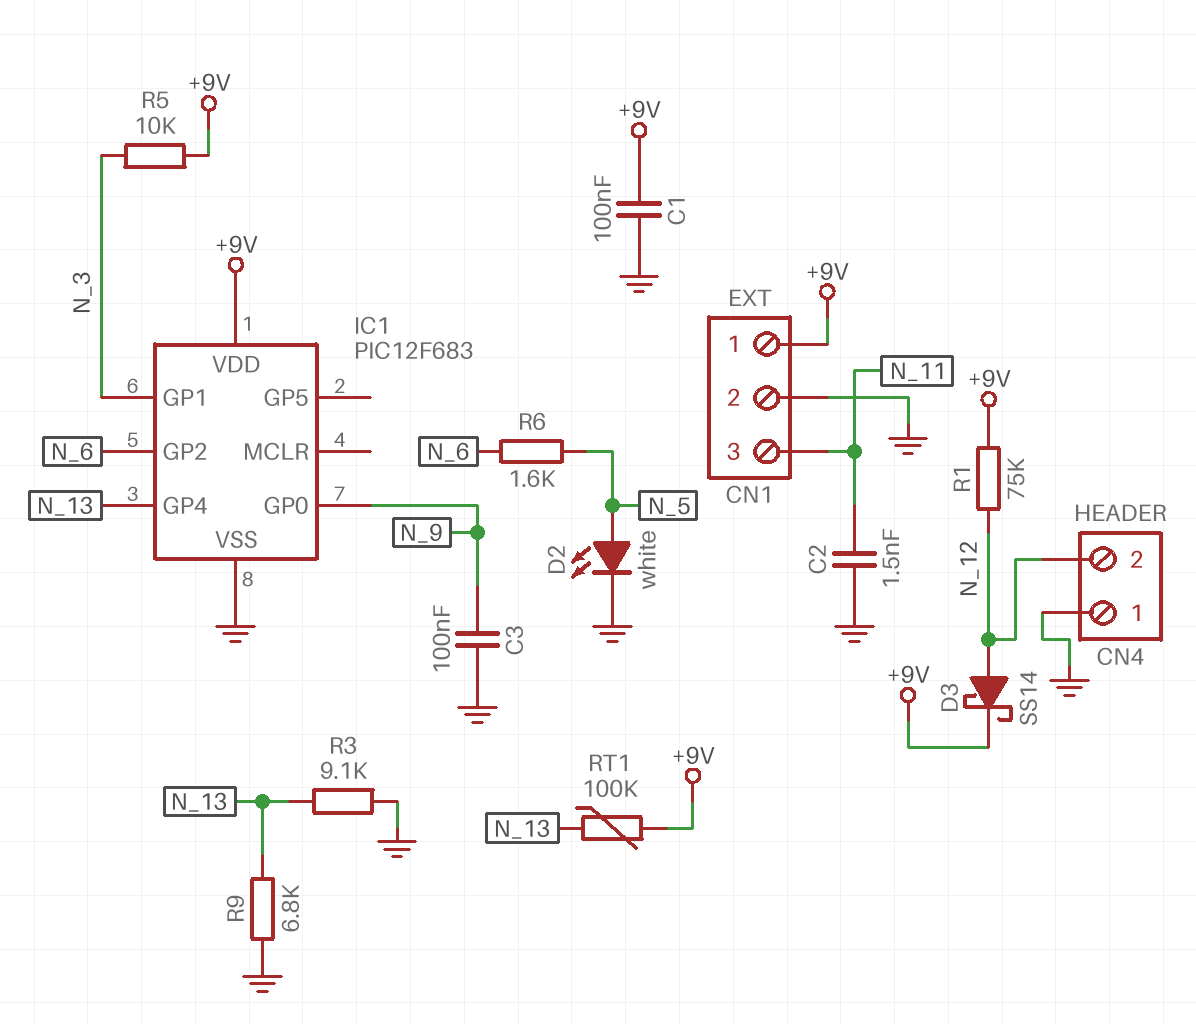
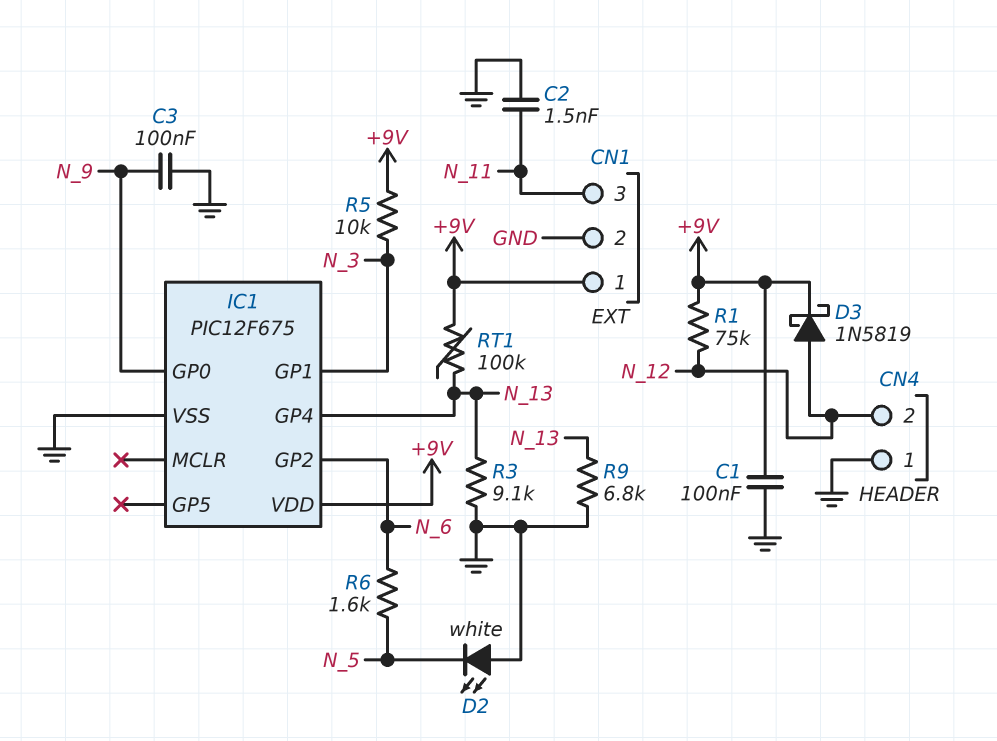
D2: LED white (A N_5, K GND) -> LED white (A GND, K N_5)
D3: schottky SS14 (A N_12, K +9V) -> schottky 1N5819 (A N_12, K +9V)
IC1: PIC12F683 -> PIC12F675

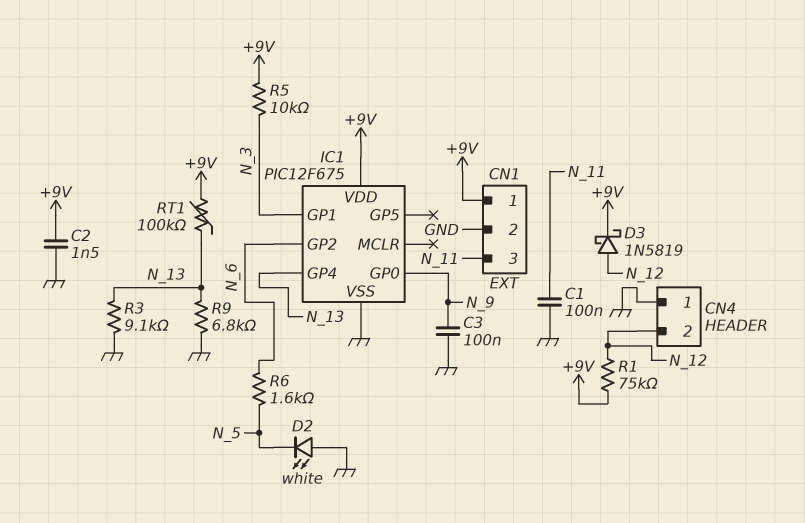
C1: 100nF (+9V, GND) -> 100nF (GND, N_11)
C2: 1.5nF (GND, N_11) -> 1.5nF (+9V, GND)

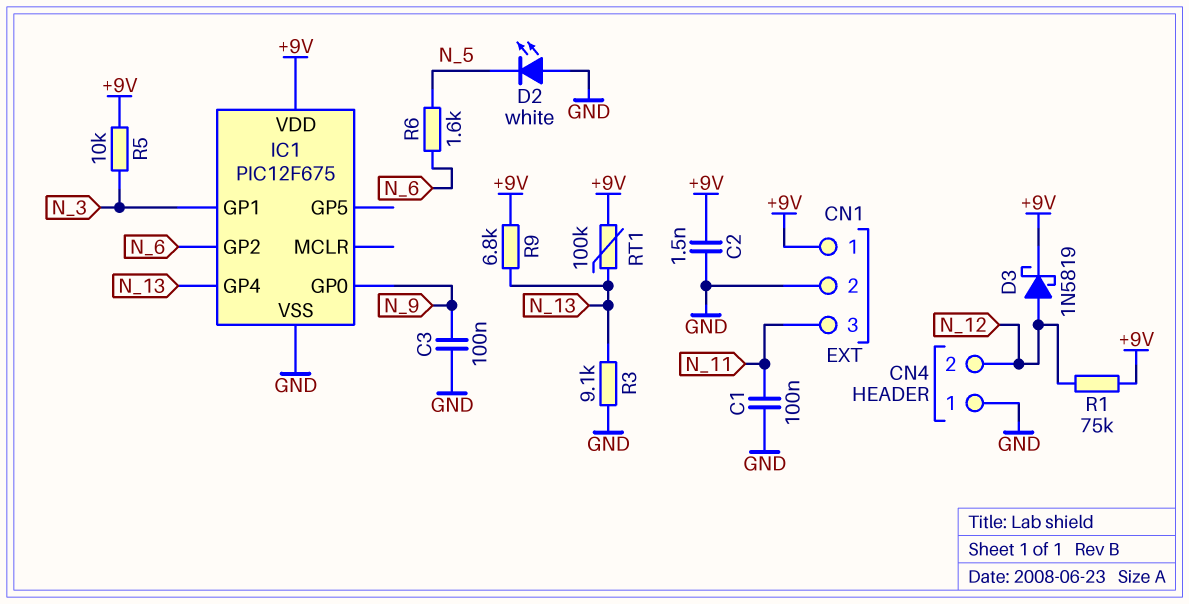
R9: 6.8k (GND, N_13) -> 6.8k (+9V, N_13)

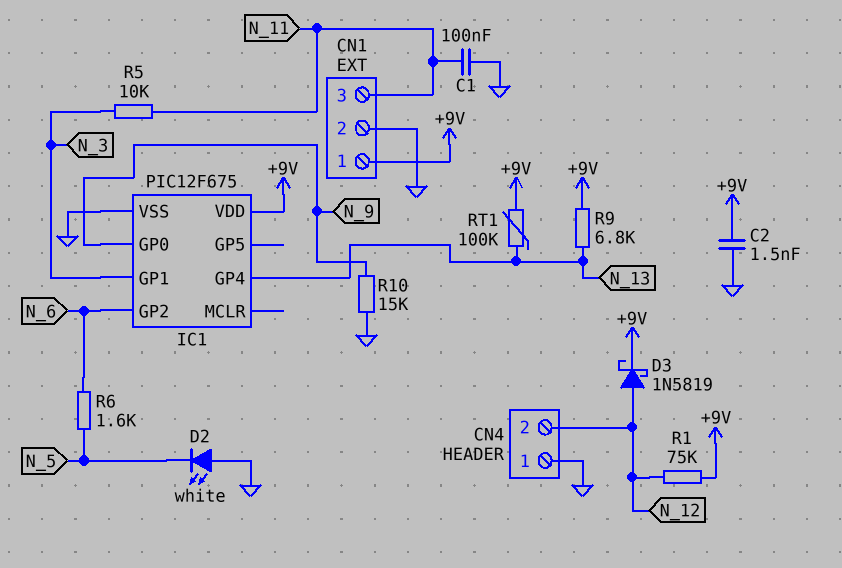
C3: 100nF (GND, N_9) -> none
R3: 9.1k (GND, N_13) -> none
R5: 10k (+9V, N_3) -> 10k (N_3, N_11)
R10: none -> 15k (GND, N_9)

